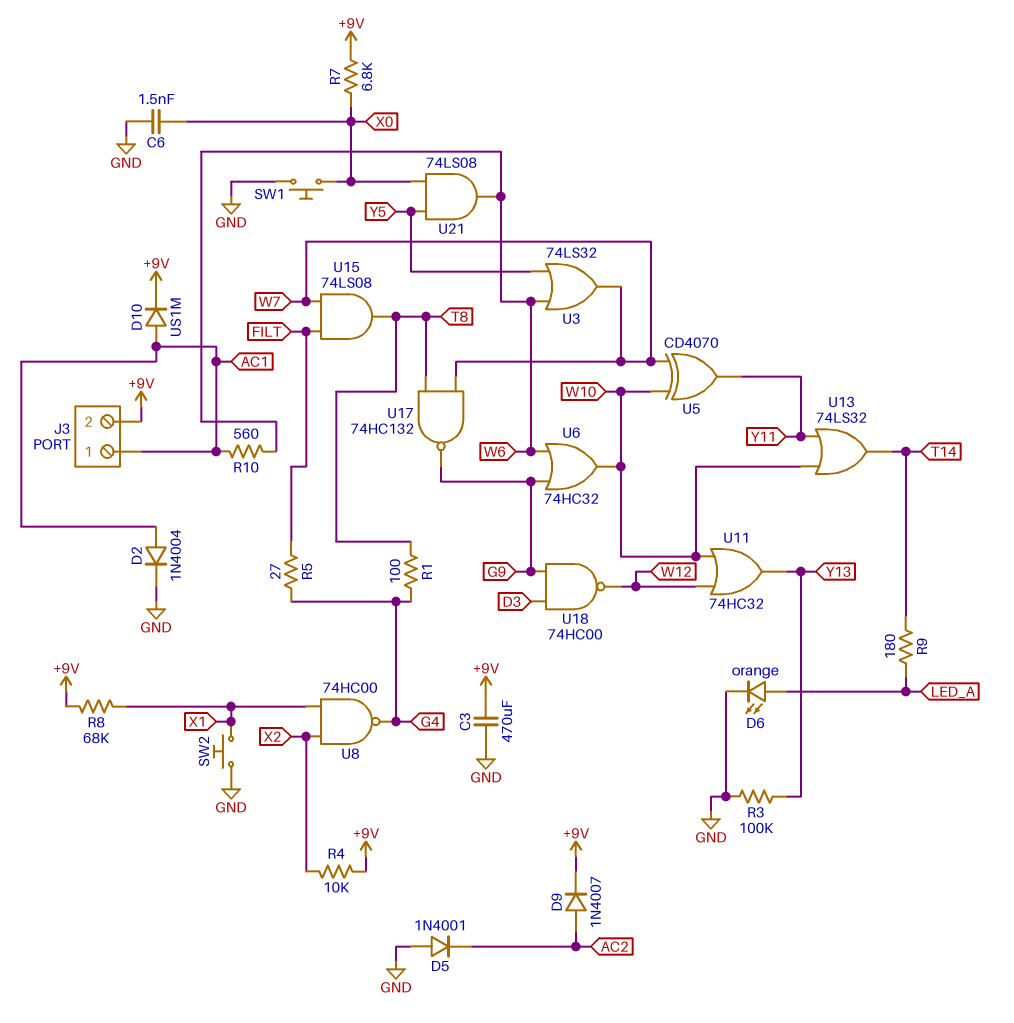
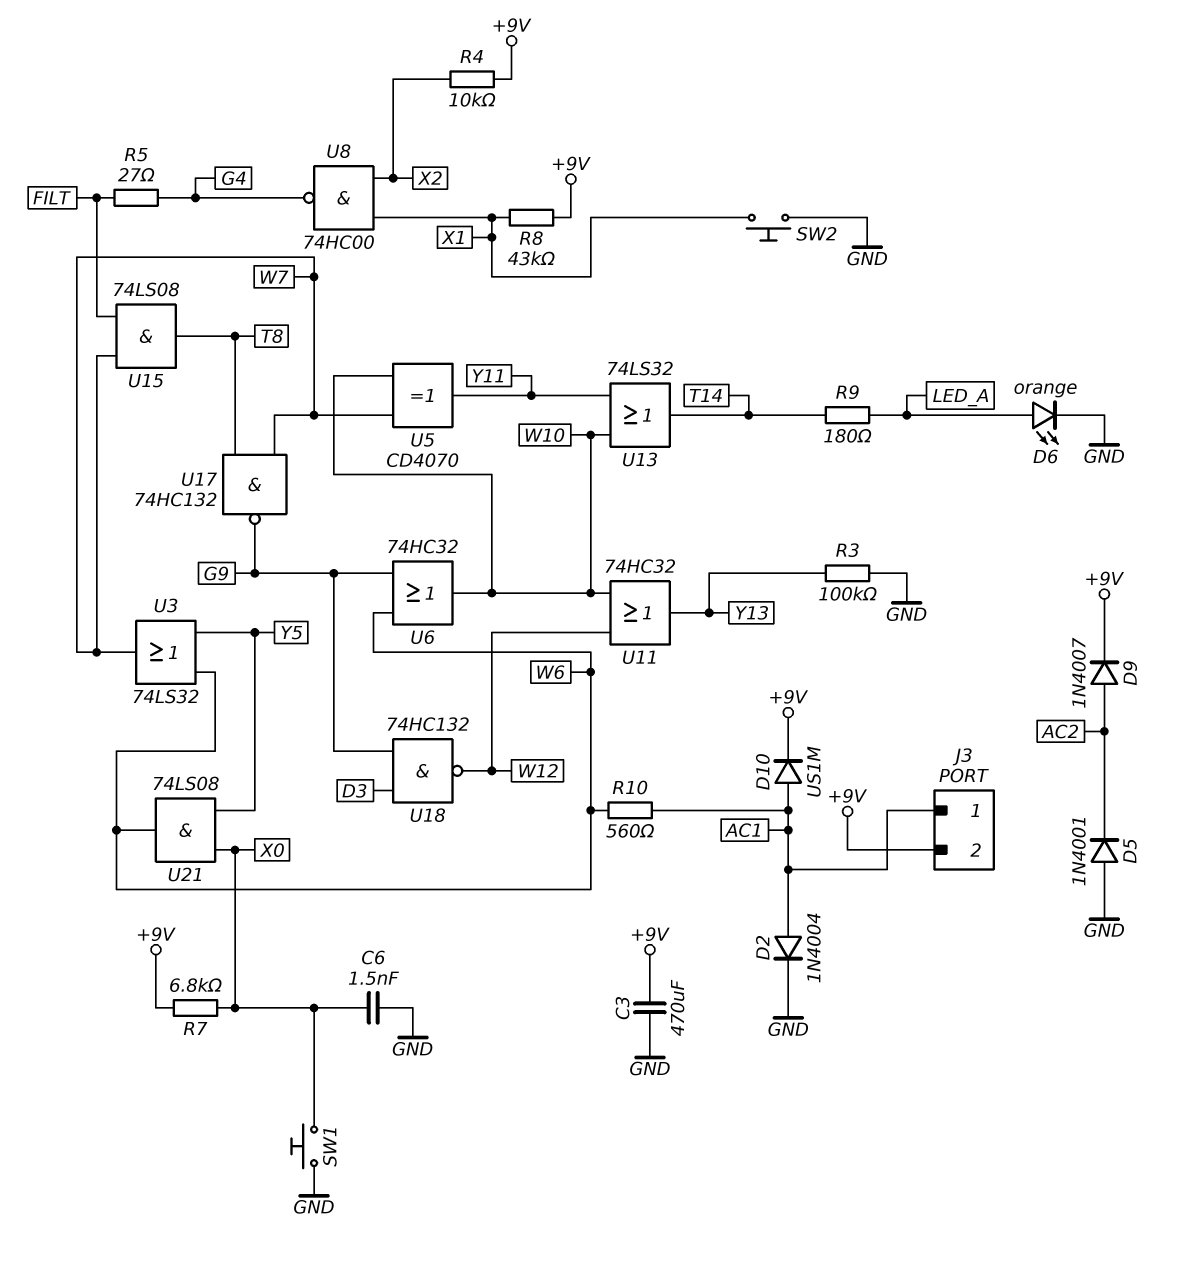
R1: 100 (G4, T8) -> none
R8: 68k (+9V, X1) -> 43k (+9V, X1)
U18: NAND 74HC00 (in D3, in G9, out W12) -> NAND 74HC132 (in D3, in G9, out W12)

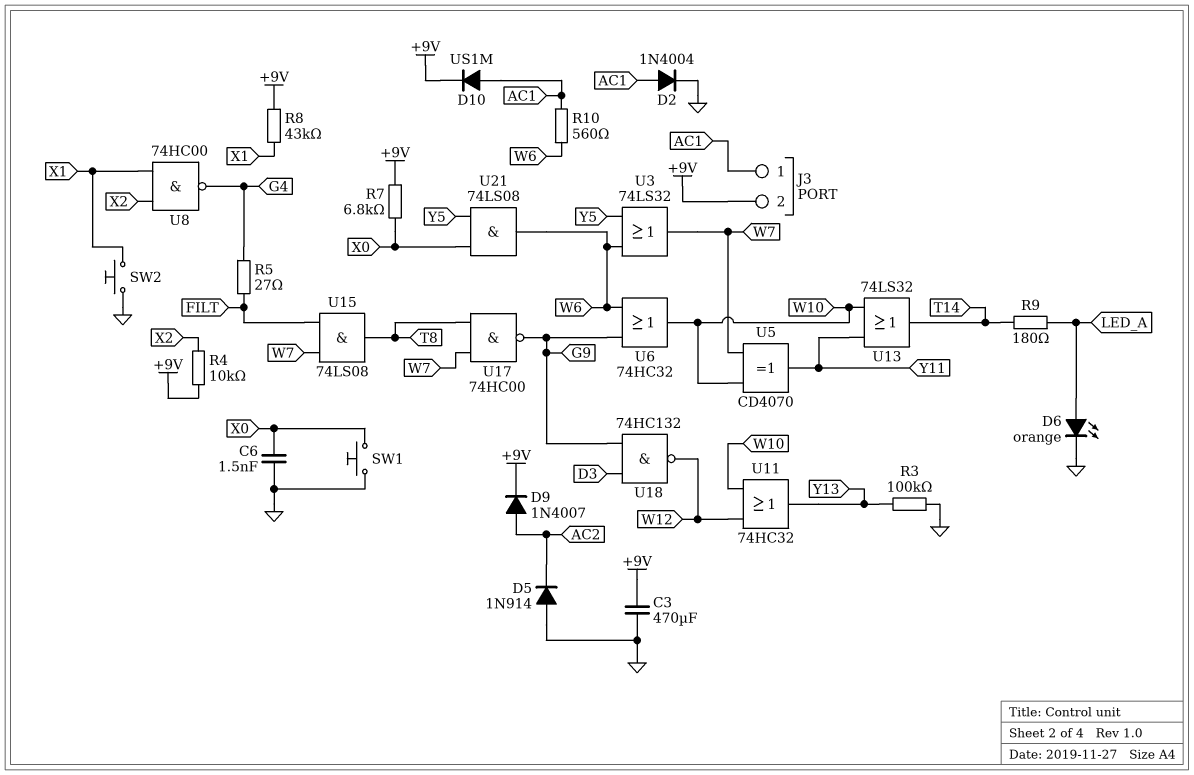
D5: diode 1N4001 (A GND, K AC2) -> diode 1N914 (A GND, K AC2)
U17: NAND 74HC132 (in T8, in W7, out G9) -> NAND 74HC00 (in T8, in W7, out G9)

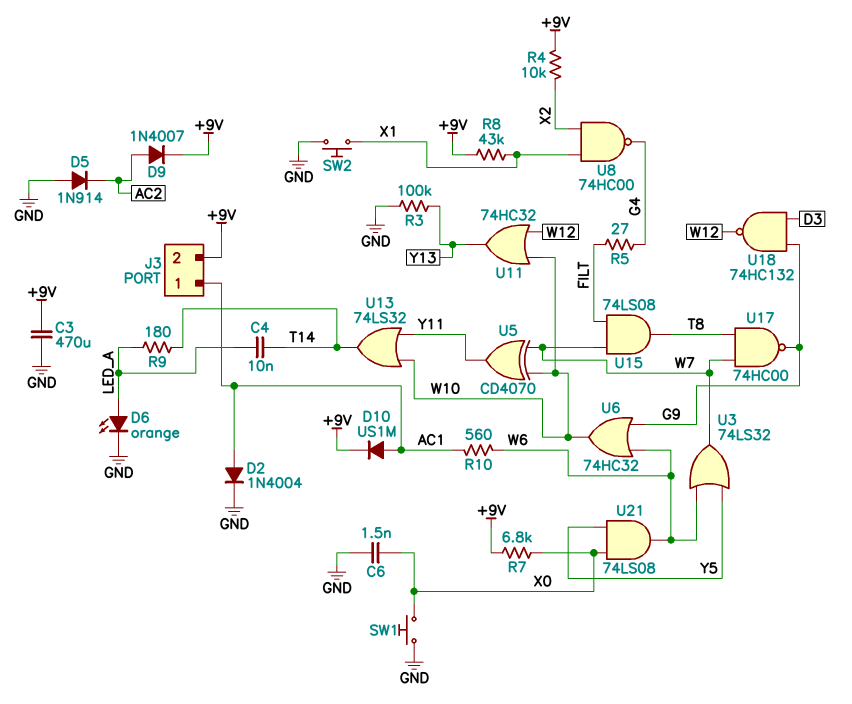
C4: none -> 10nF (LED_A, T14)

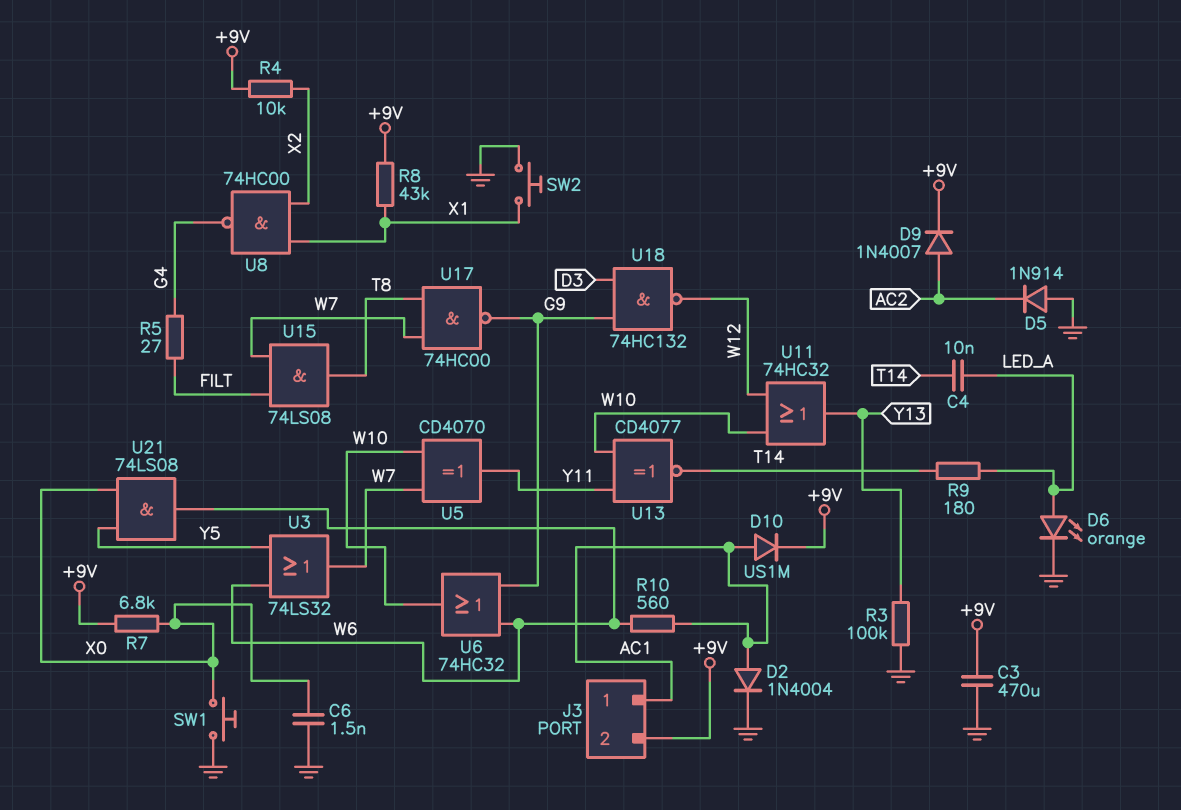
U13: OR 74LS32 (in W10, in Y11, out T14) -> XNOR CD4077 (in W10, in Y11, out T14)

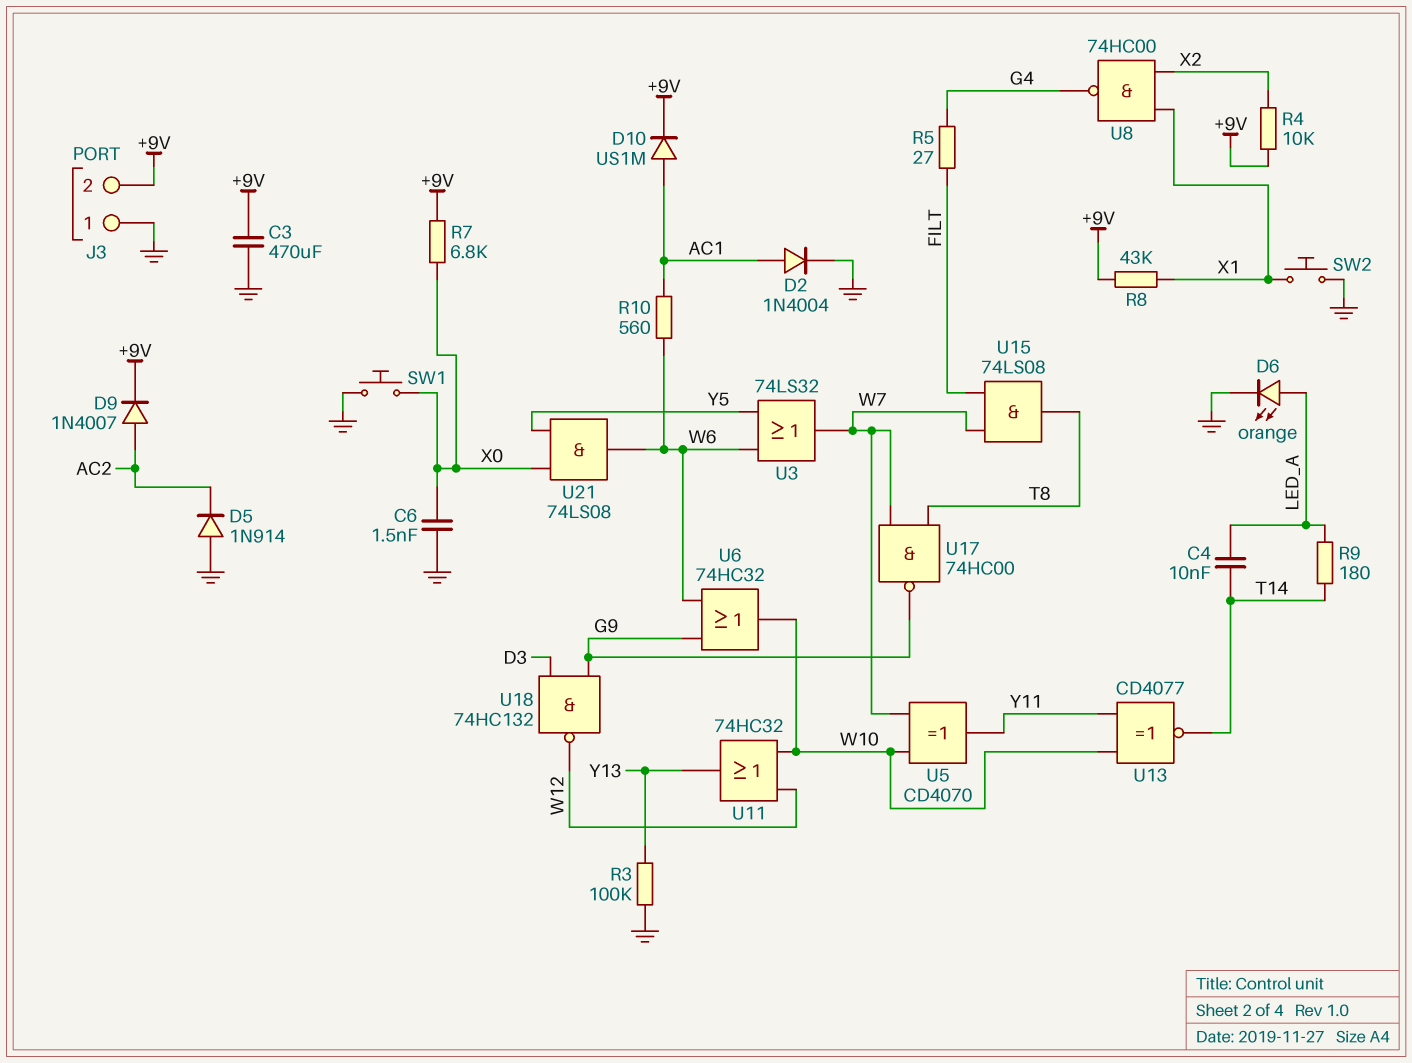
J3 pin 1: AC1 -> GND

